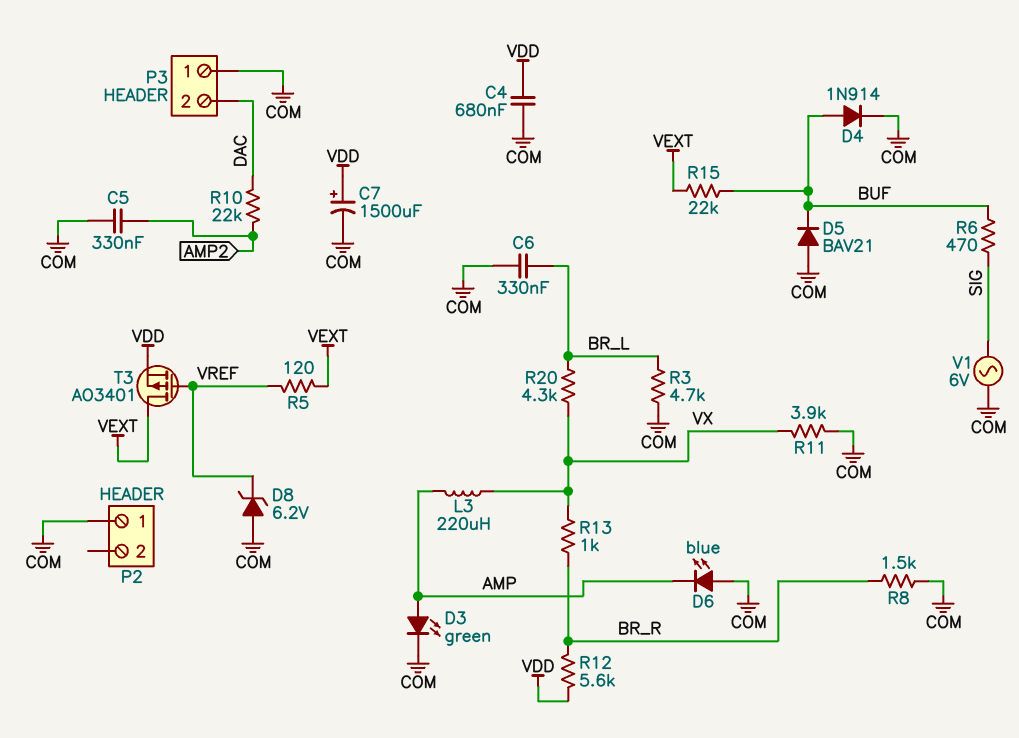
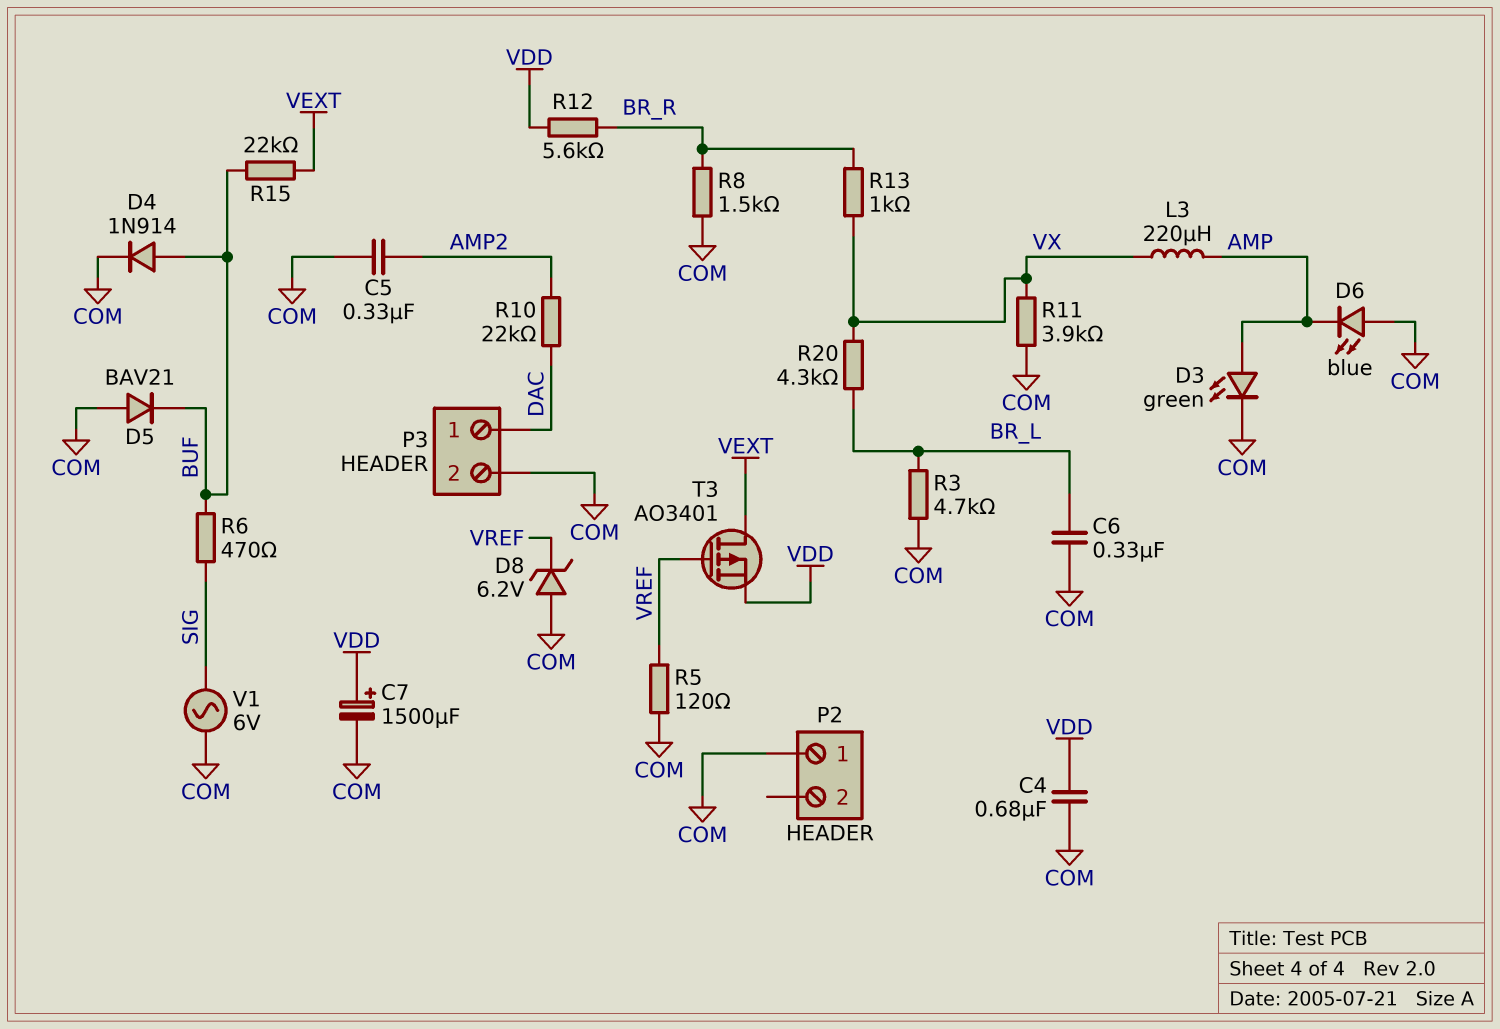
P3 pin 1: COM -> DAC
P3 pin 2: DAC -> COM
R5: 120 (VEXT, VREF) -> 120 (COM, VREF)

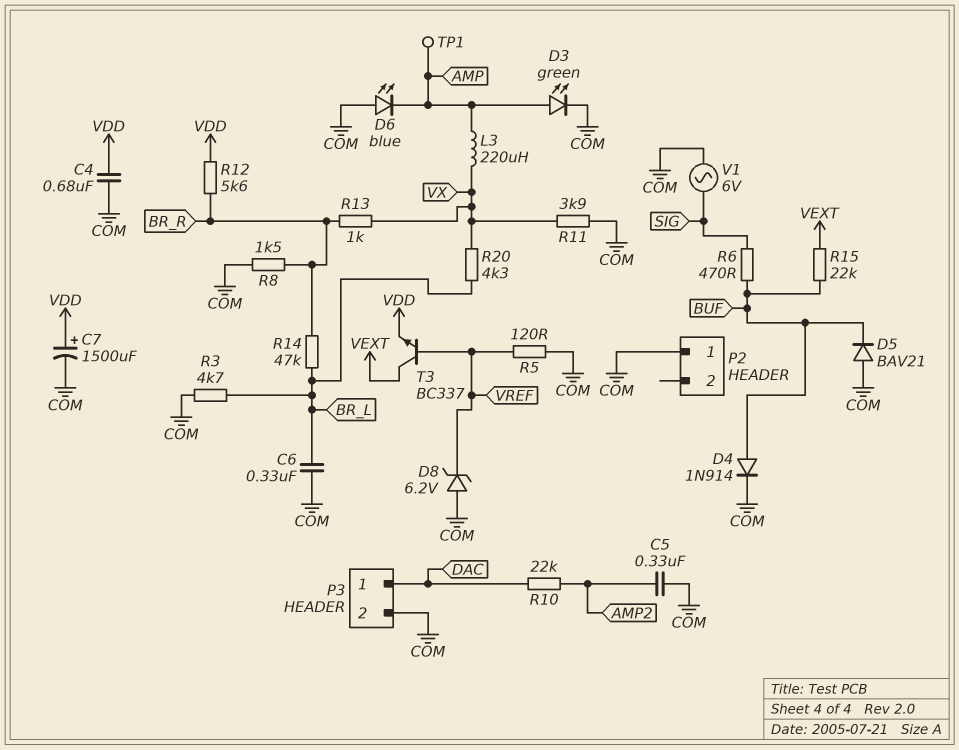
R14: none -> 47k (BR_L, BR_R)
T3: PMOS AO3401 (G VREF, D VEXT, S VDD) -> NPN BC337 (B VREF, C VEXT, E VDD)
TP1: none -> test point (AMP)

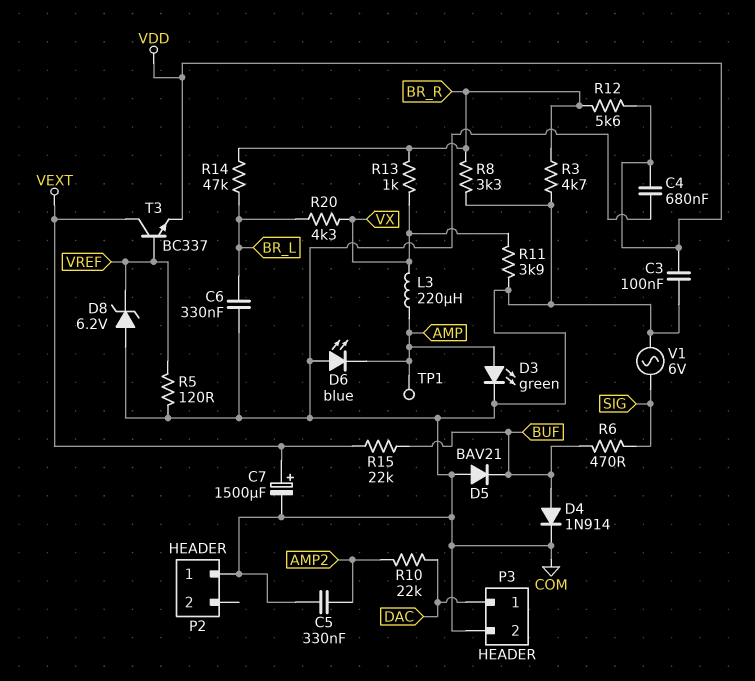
C3: none -> 100nF (COM, VDD)
C7: 1500uF (plus VDD, minus COM) -> 1500uF (plus VEXT, minus COM)
R3: 4.7k (BR_L, COM) -> 4.7k (BR_R, COM)
R8: 1.5k (BR_R, COM) -> 3.3k (BR_R, COM)

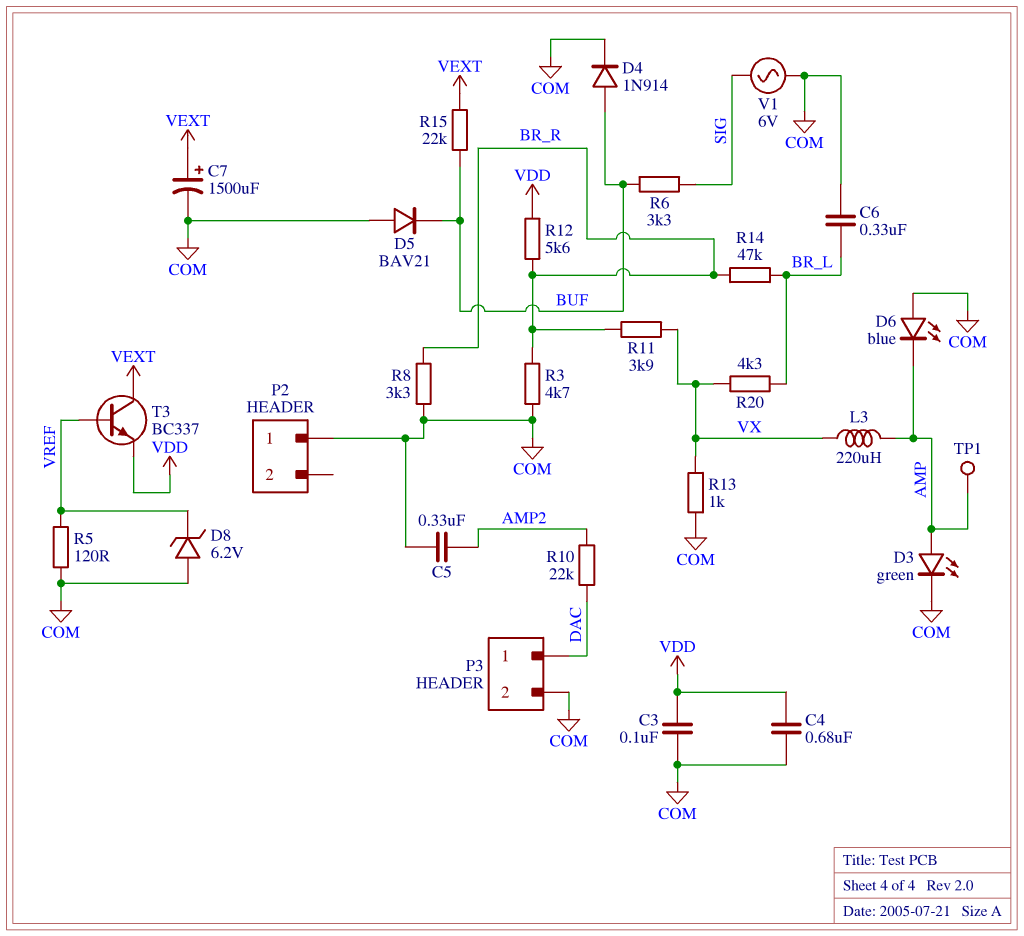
R6: 470 (BUF, SIG) -> 3.3k (BUF, SIG)
R11: 3.9k (COM, VX) -> 3.9k (BR_R, VX)
R13: 1k (BR_R, VX) -> 1k (COM, VX)

